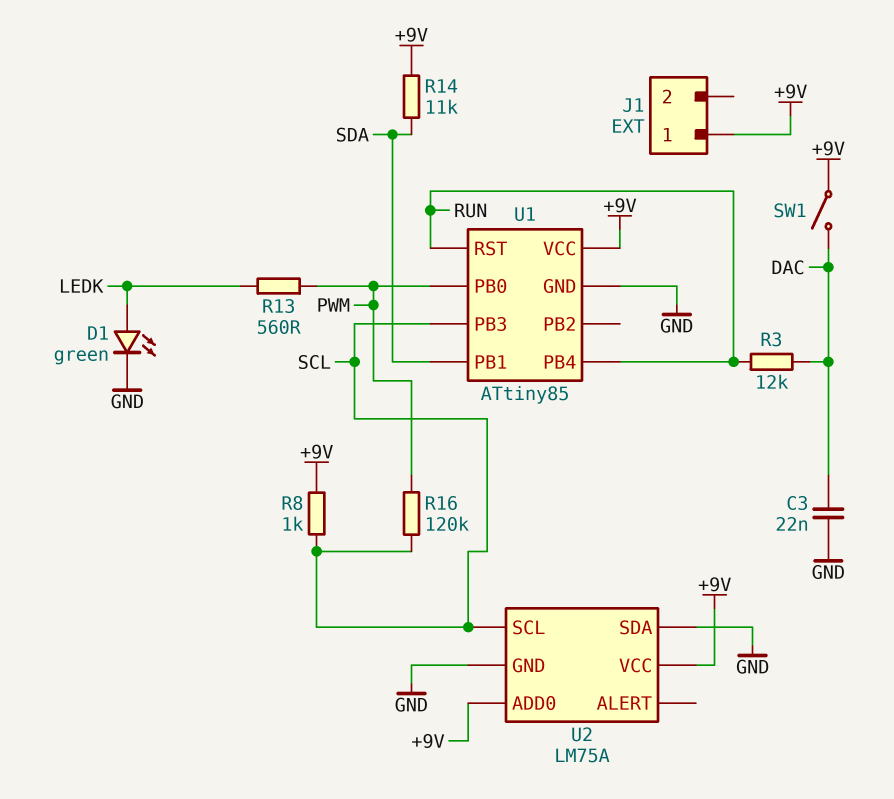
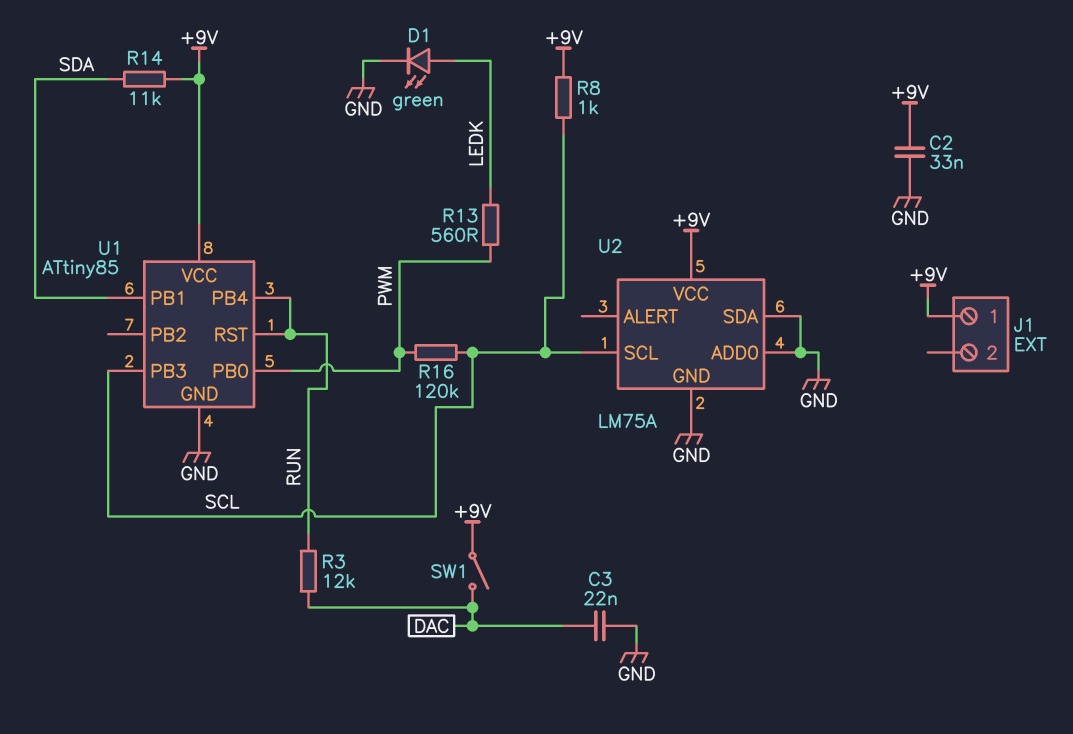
C2: none -> 33nF (+9V, GND)
U2 pin ADD0: +9V -> GND

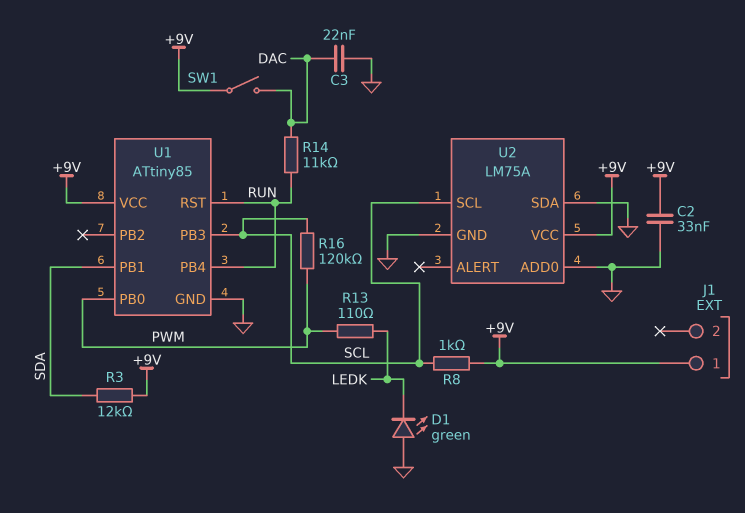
D1: LED green (A LEDK, K GND) -> LED green (A GND, K LEDK)
R3: 12k (DAC, RUN) -> 12k (+9V, SDA)
R13: 560 (LEDK, PWM) -> 110 (LEDK, PWM)
R14: 11k (+9V, SDA) -> 11k (DAC, RUN)

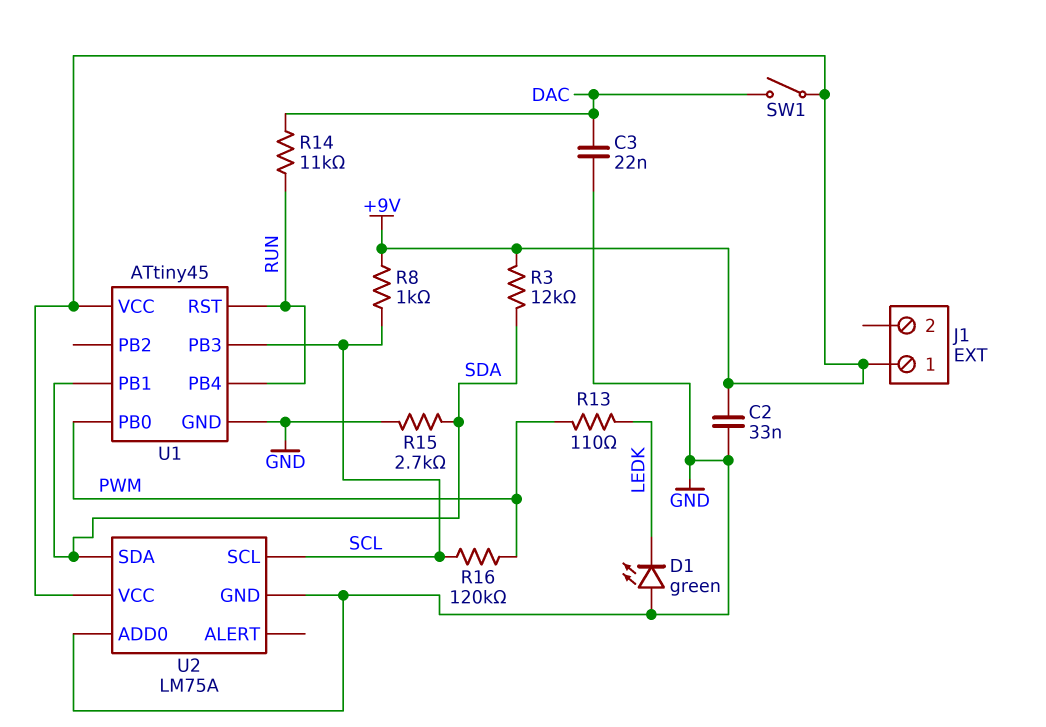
R15: none -> 2.7k (GND, SDA)
U1: ATtiny85 -> ATtiny45
U2 pin SDA: GND -> SDA

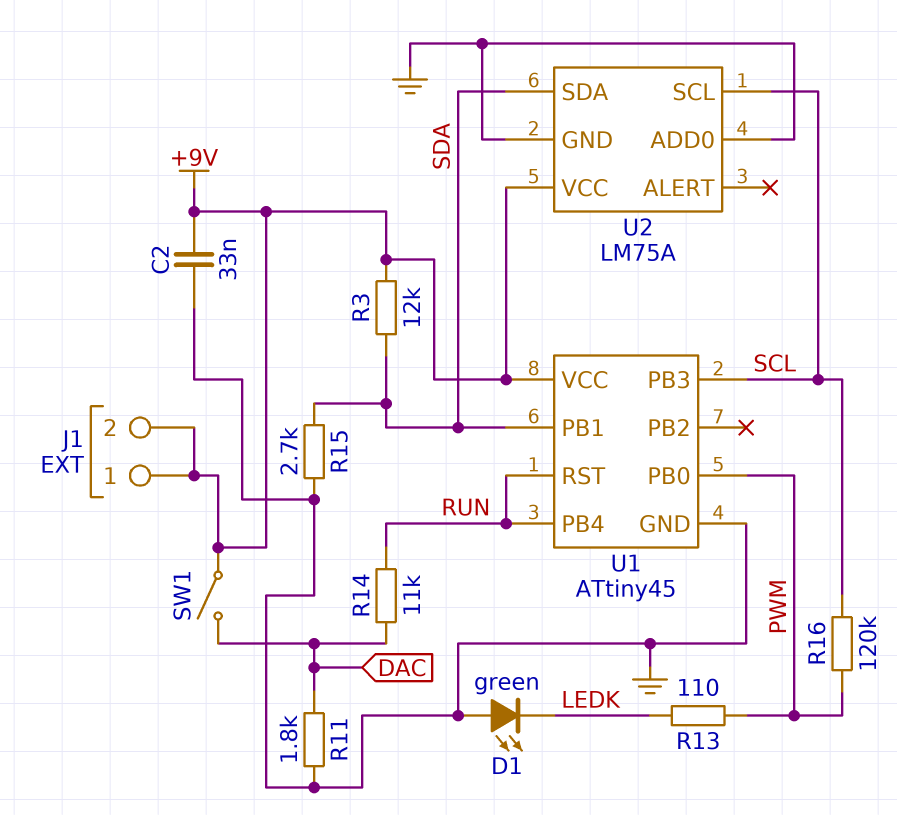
C3: 22nF (DAC, GND) -> none
J1 pin 2: none -> +9V
R8: 1k (+9V, SCL) -> none
R11: none -> 1.8k (DAC, GND)

